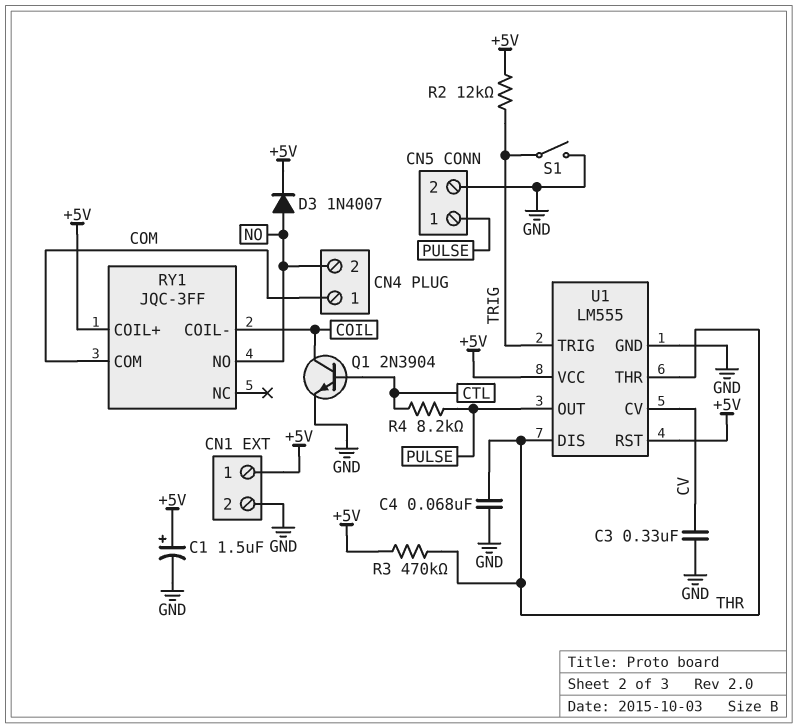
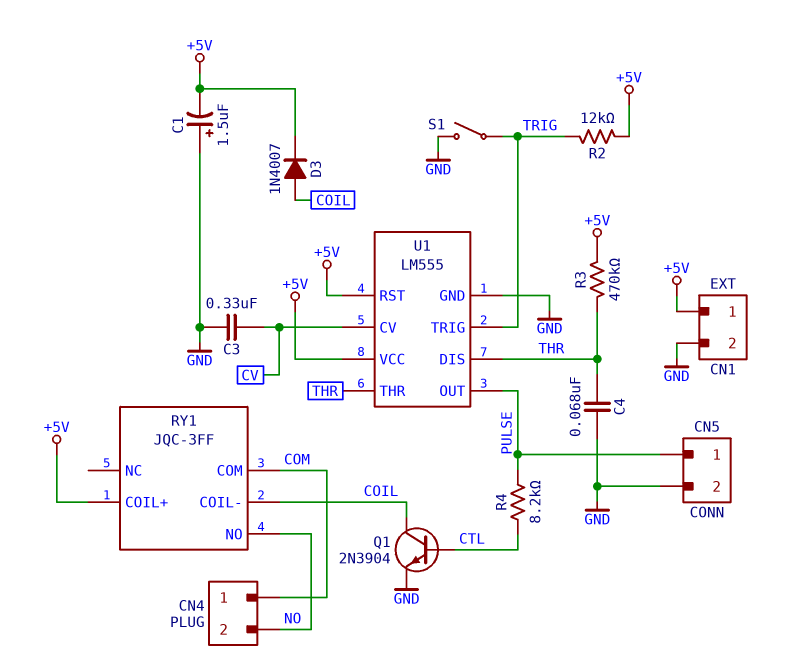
C1: 1.5uF (plus +5V, minus GND) -> 1.5uF (plus GND, minus +5V)
D3: diode 1N4007 (A NO, K +5V) -> diode 1N4007 (A COIL, K +5V)

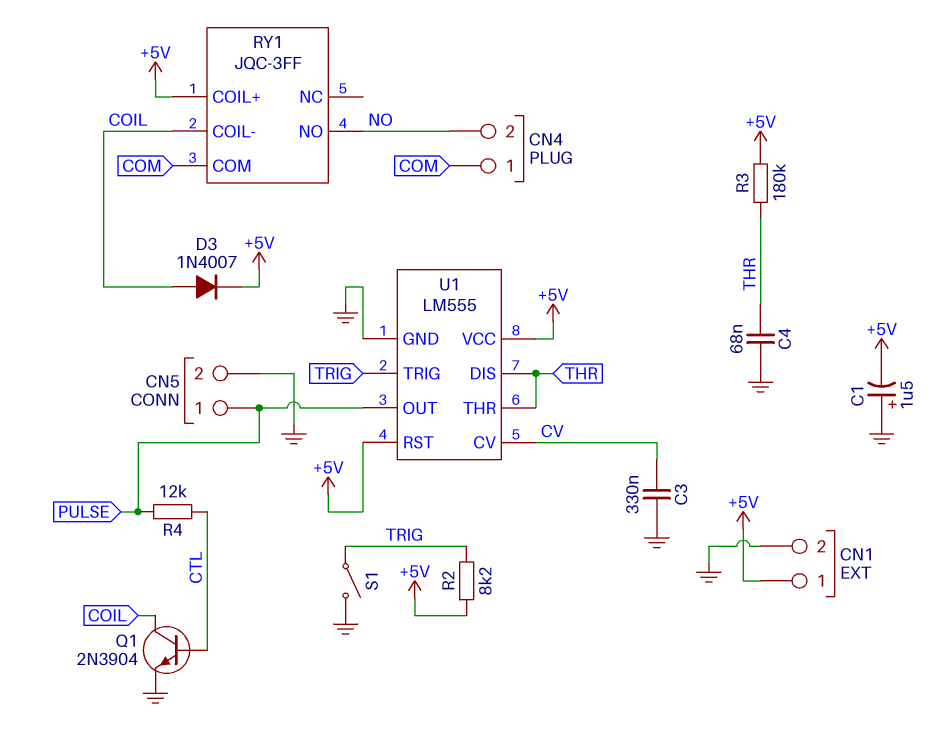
R2: 12k (+5V, TRIG) -> 8.2k (+5V, TRIG)
R3: 470k (+5V, THR) -> 180k (+5V, THR)
R4: 8.2k (CTL, PULSE) -> 12k (CTL, PULSE)

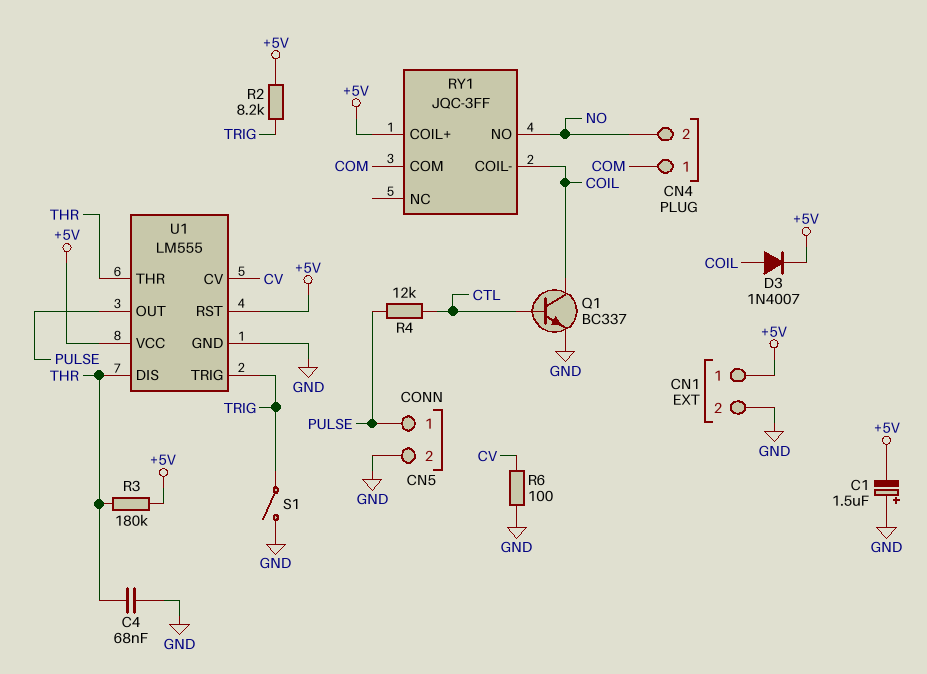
C3: 330nF (CV, GND) -> none
Q1: NPN 2N3904 (B CTL, C COIL, E GND) -> NPN BC337 (B CTL, C COIL, E GND)
R6: none -> 100 (CV, GND)

